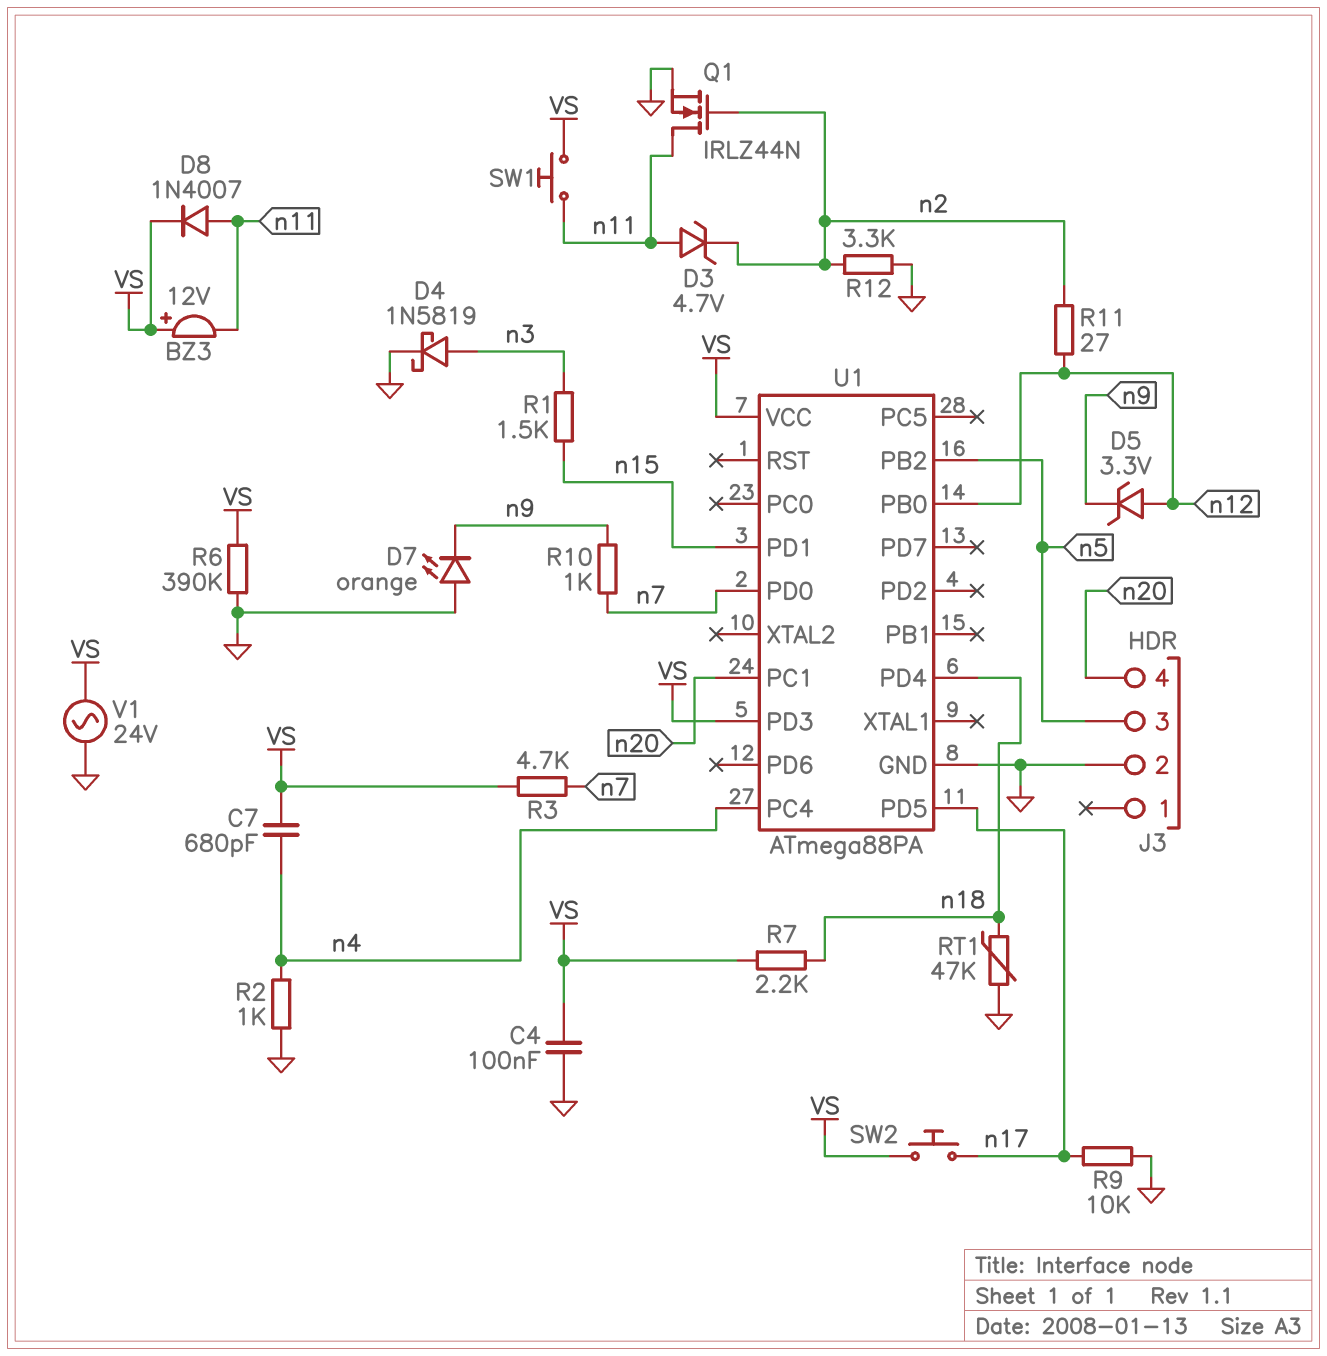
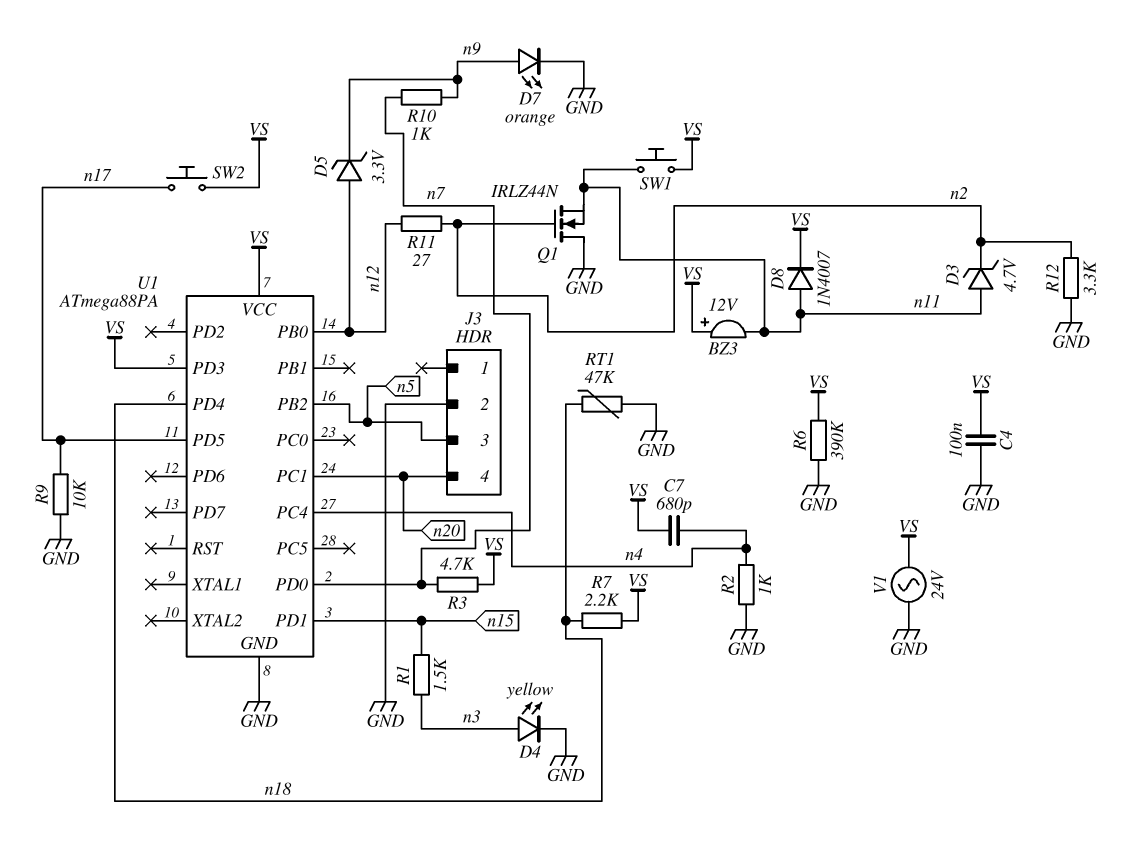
D4: schottky 1N5819 (A n3, K GND) -> LED yellow (A n3, K GND)
D7: LED orange (A GND, K n9) -> LED orange (A n9, K GND)
Q1: NMOS IRLZ44N (G n2, D n11, S GND) -> NMOS IRLZ44N (G n2, D GND, S n11)

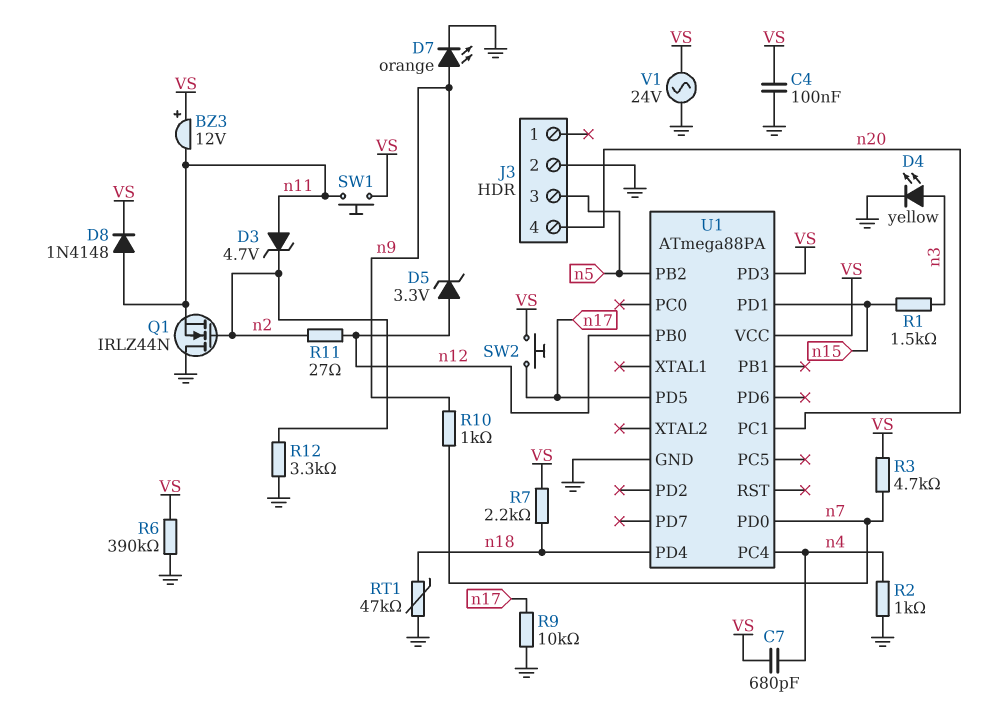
D8: diode 1N4007 (A n11, K VS) -> diode 1N4148 (A n11, K VS)

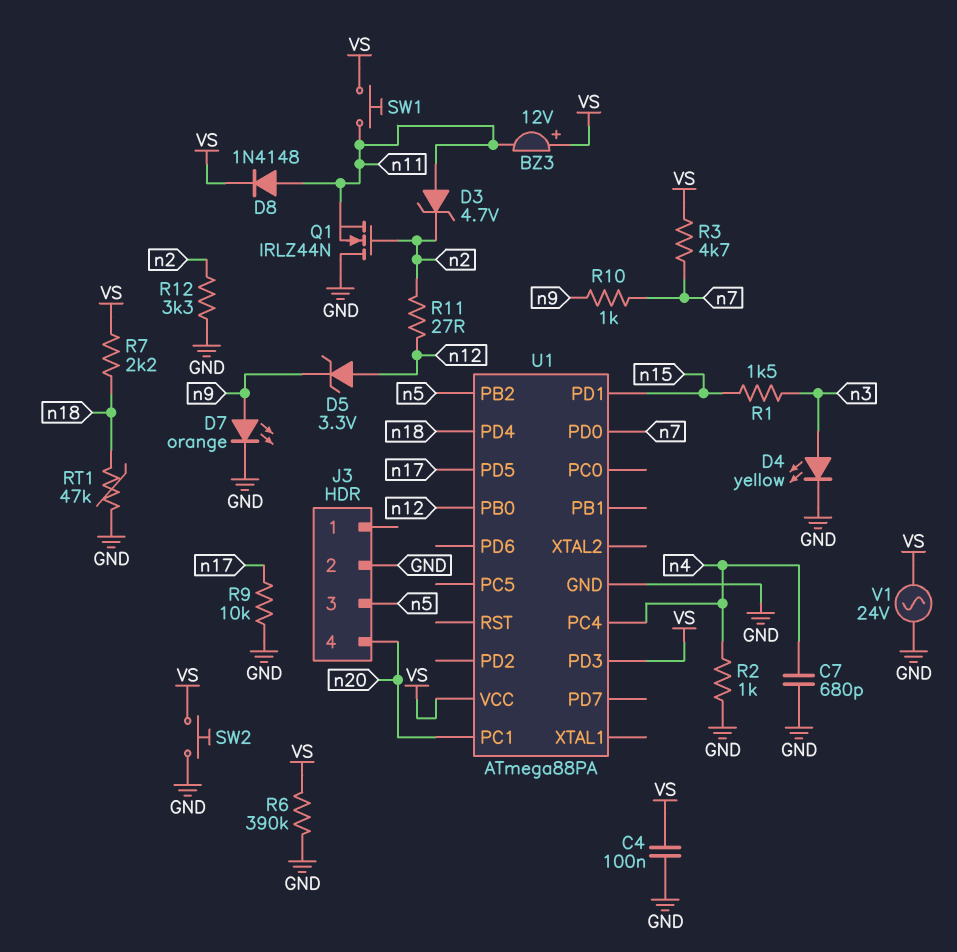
C7: 680pF (VS, n4) -> 680pF (GND, n4)
SW2: button (VS, n17) -> button (GND, VS)

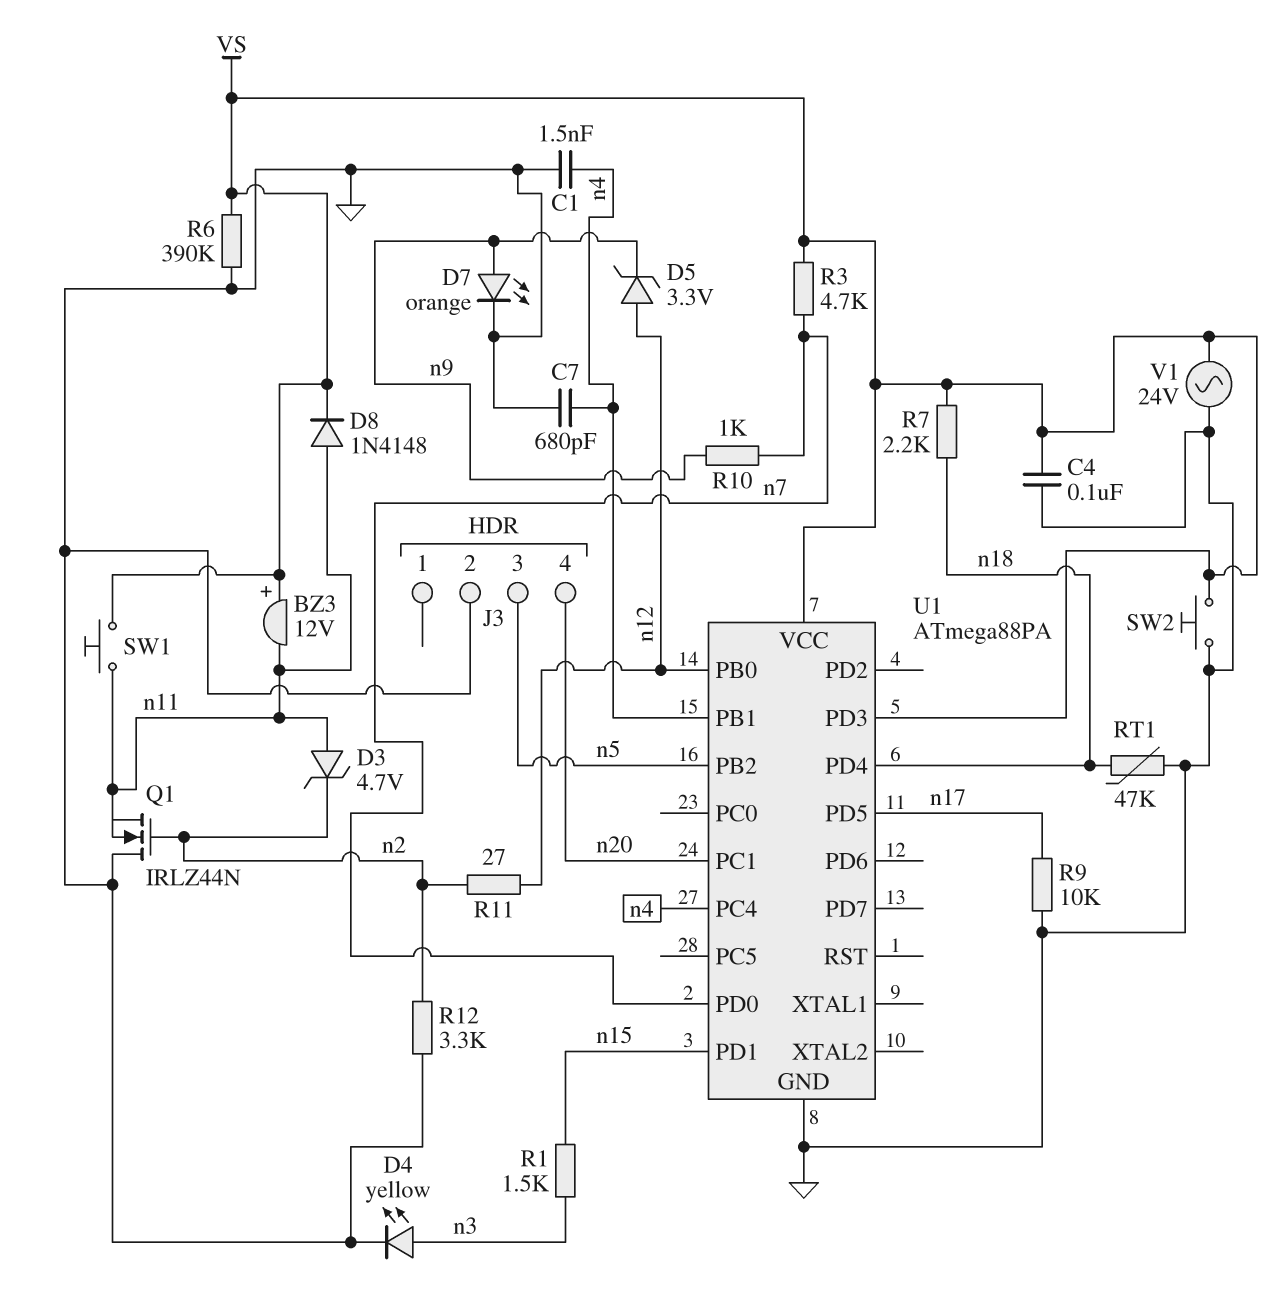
C1: none -> 1.5nF (GND, n4)
R2: 1k (GND, n4) -> none
U1 pin PB1: none -> n4

